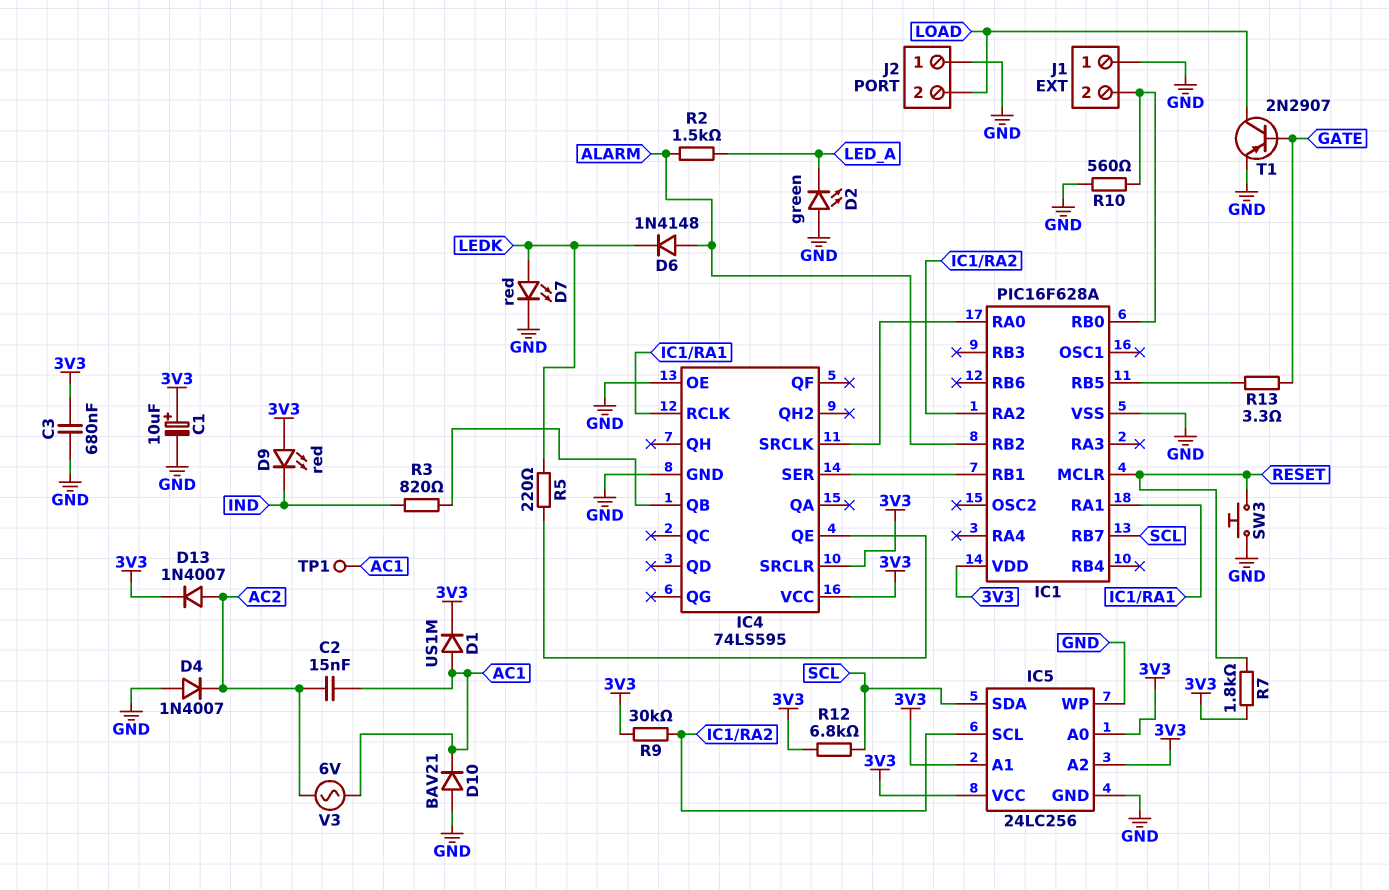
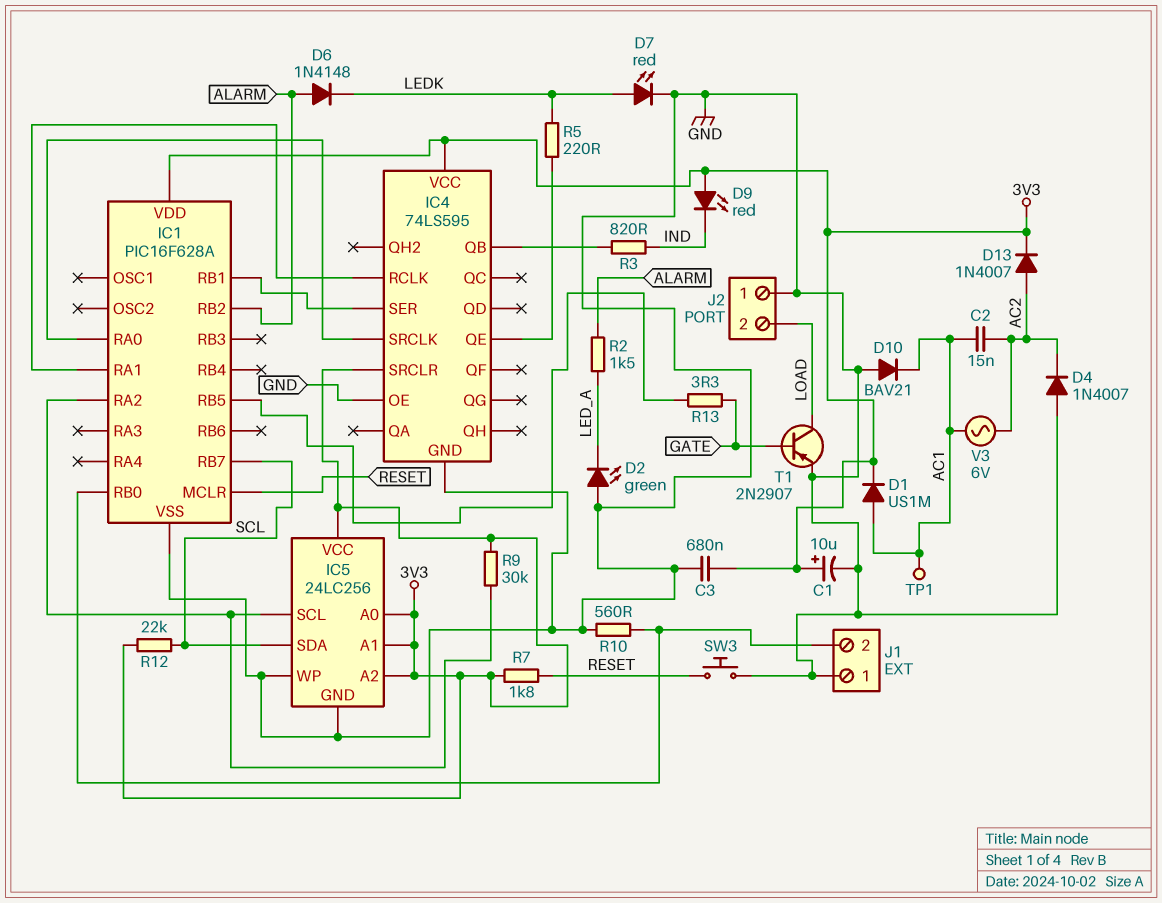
R12: 6.8k (3V3, SCL) -> 22k (3V3, SCL)

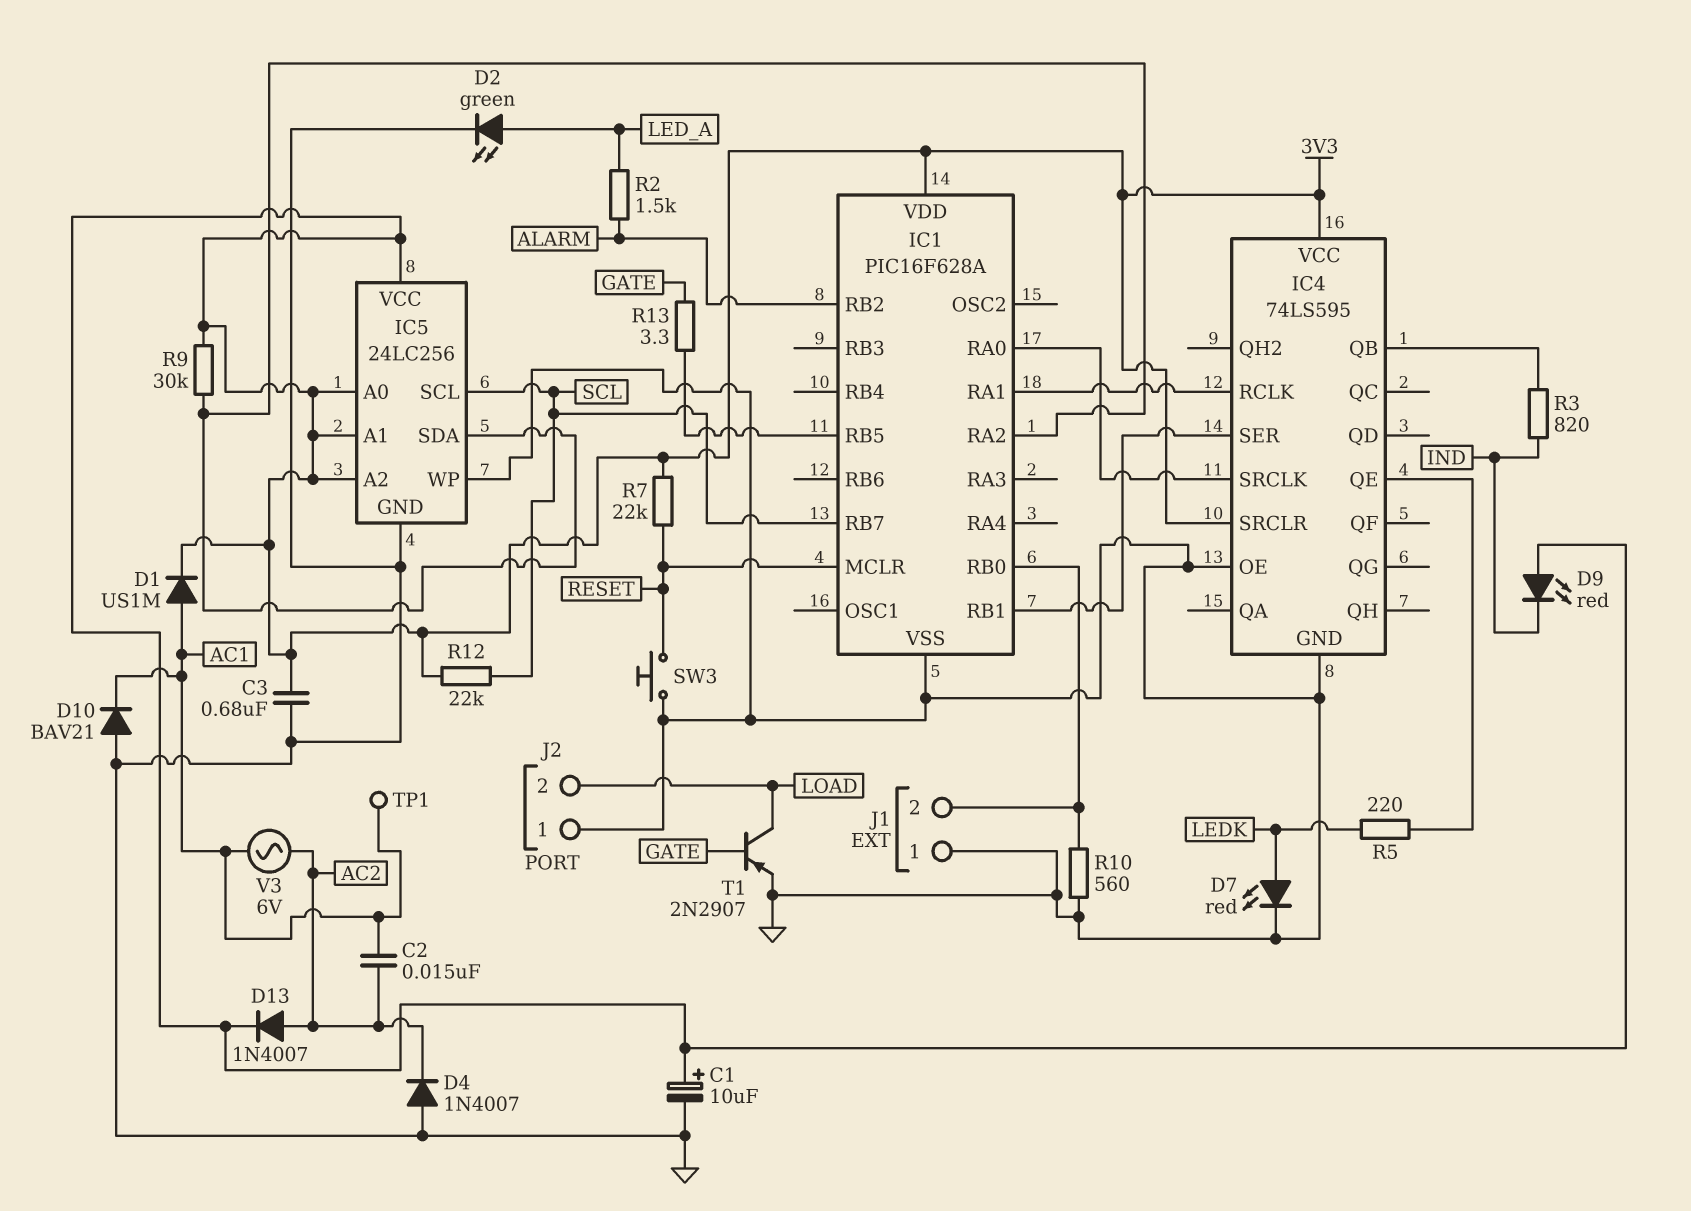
D2: LED green (A GND, K LED_A) -> LED green (A LED_A, K GND)
D6: diode 1N4148 (A ALARM, K LEDK) -> none
IC5 pin SCL: IC1/RA2 -> SCL
IC5 pin SDA: SCL -> IC1/RA2
R7: 1.8k (3V3, RESET) -> 22k (3V3, RESET)

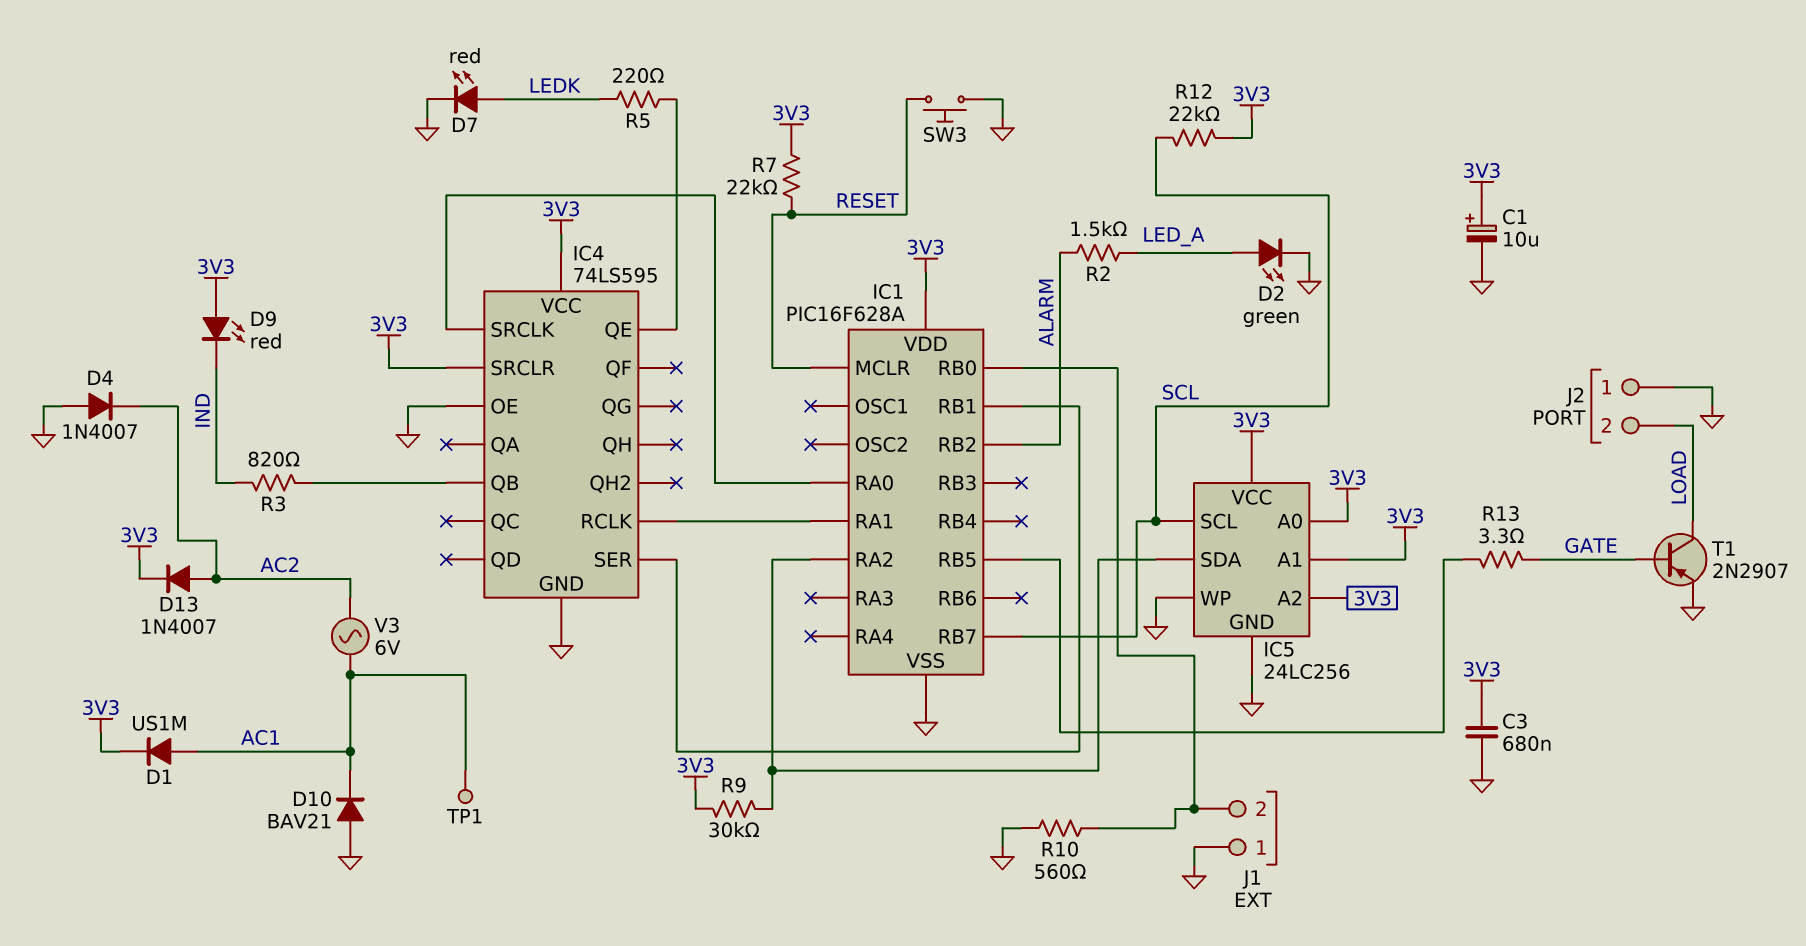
C2: 15nF (AC1, AC2) -> none

